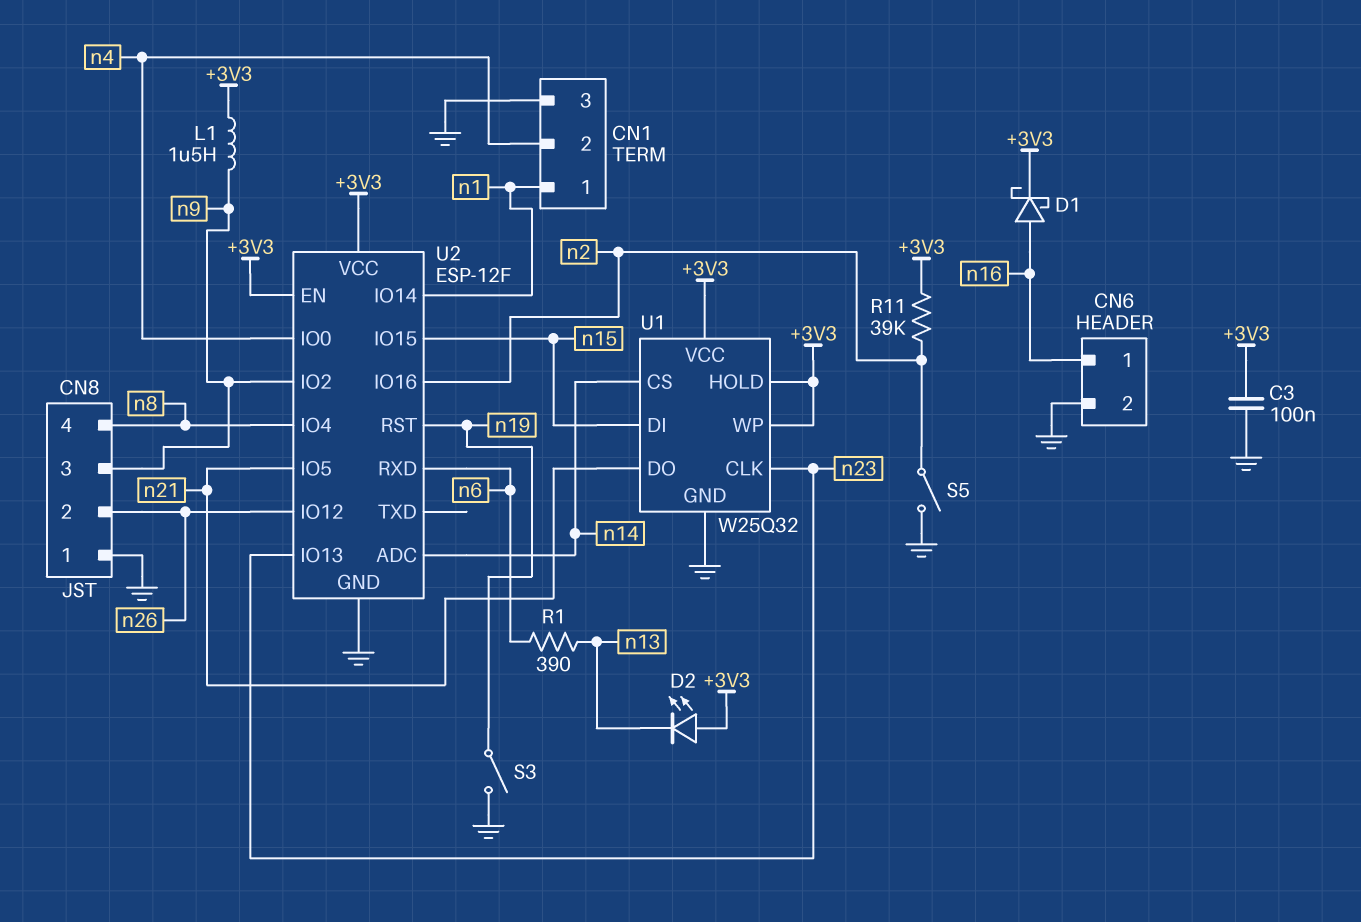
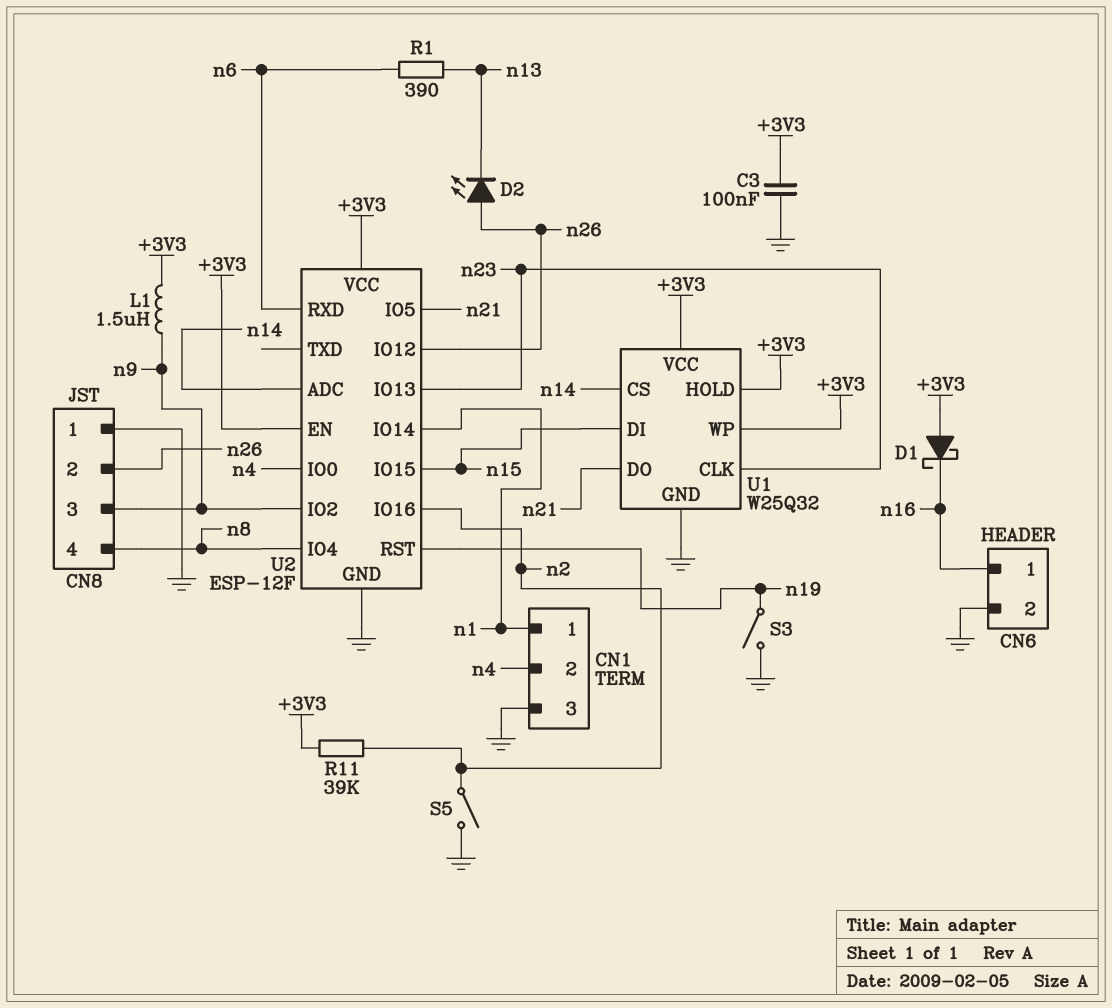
D1: schottky (A n16, K +3V3) -> schottky (A +3V3, K n16)
D2: LED (A +3V3, K n13) -> LED (A n26, K n13)

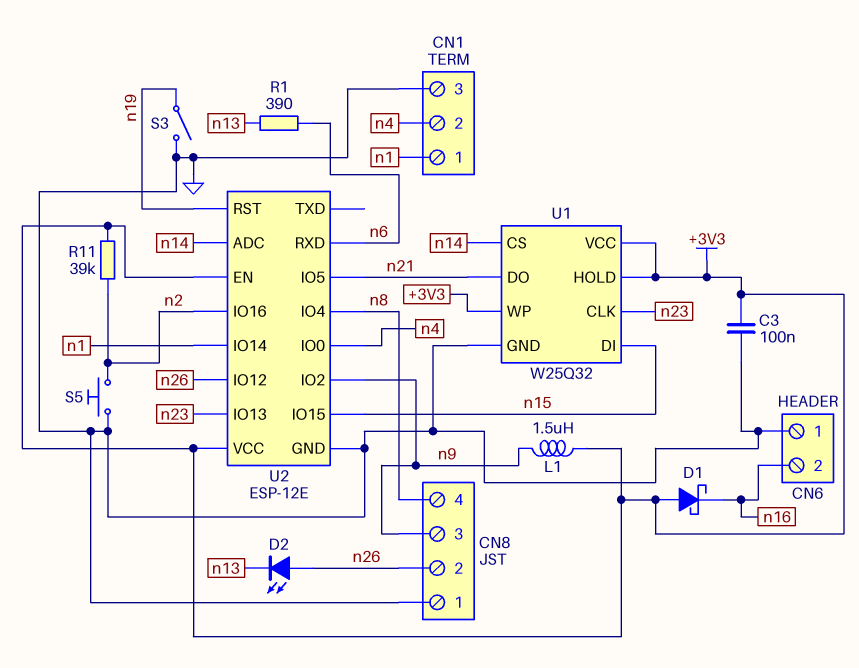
CN6 pin 1: n16 -> GND
CN6 pin 2: GND -> n16
S5: switch (GND, n2) -> button (GND, n2)
U2: ESP-12F -> ESP-12E

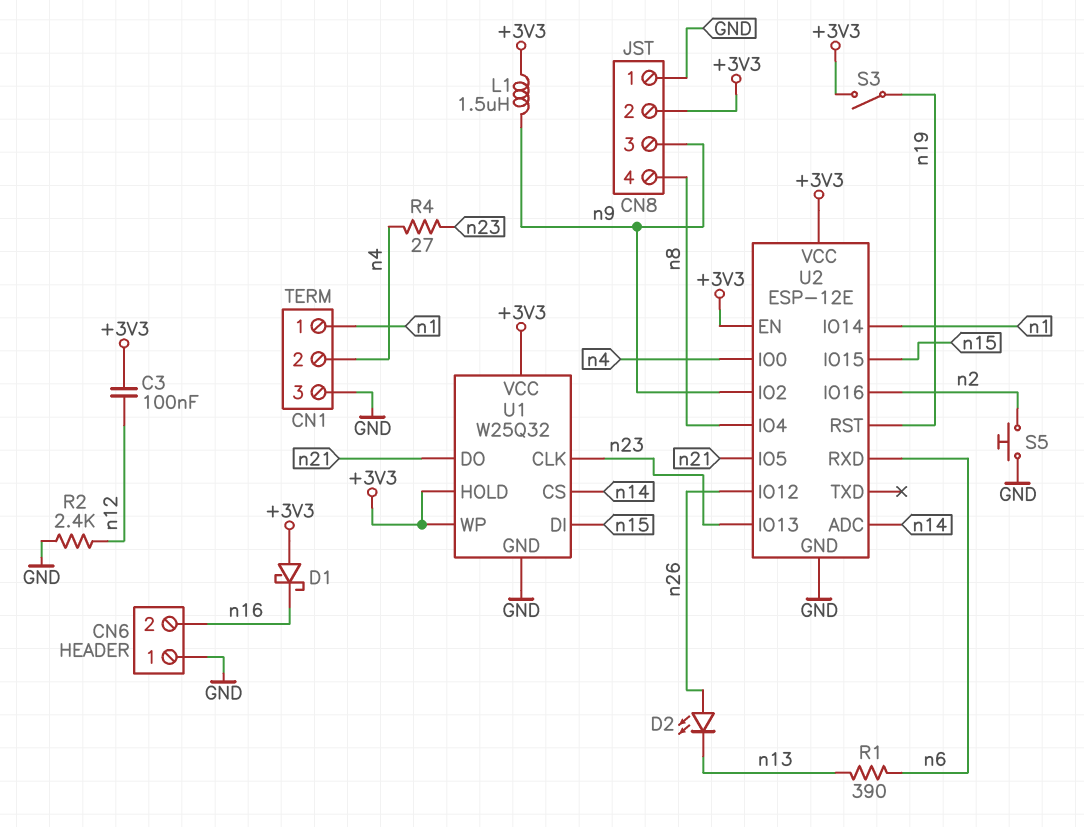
C3: 100nF (+3V3, GND) -> 100nF (+3V3, n12)
CN8 pin 2: n26 -> +3V3
R2: none -> 2.4k (GND, n12)
R4: none -> 27 (n4, n23)
R11: 39k (+3V3, n2) -> none
S3: switch (GND, n19) -> switch (+3V3, n19)

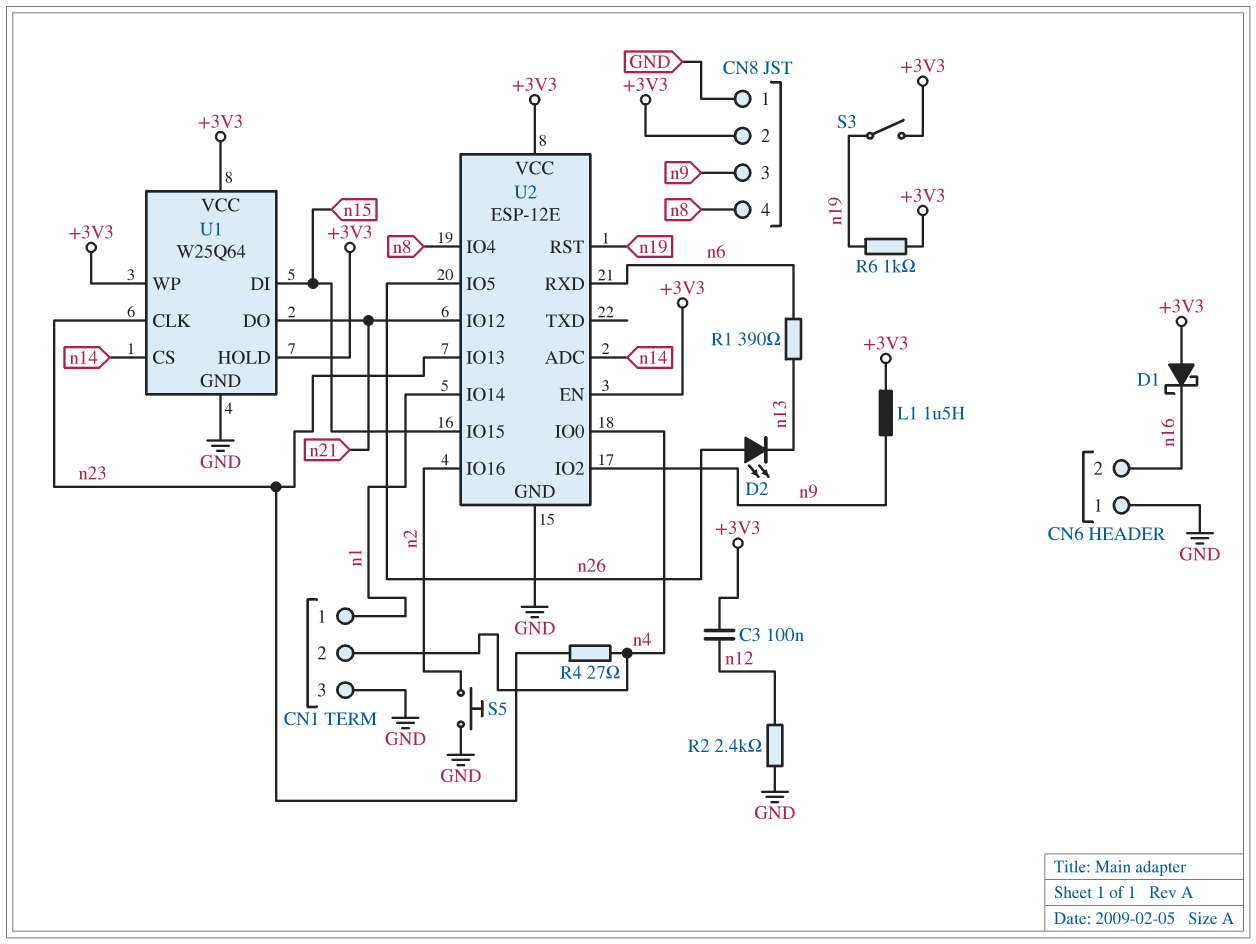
R6: none -> 1k (+3V3, n19)
U1: W25Q32 -> W25Q64
U2 pin IO5: n21 -> n26
U2 pin IO12: n26 -> n21

